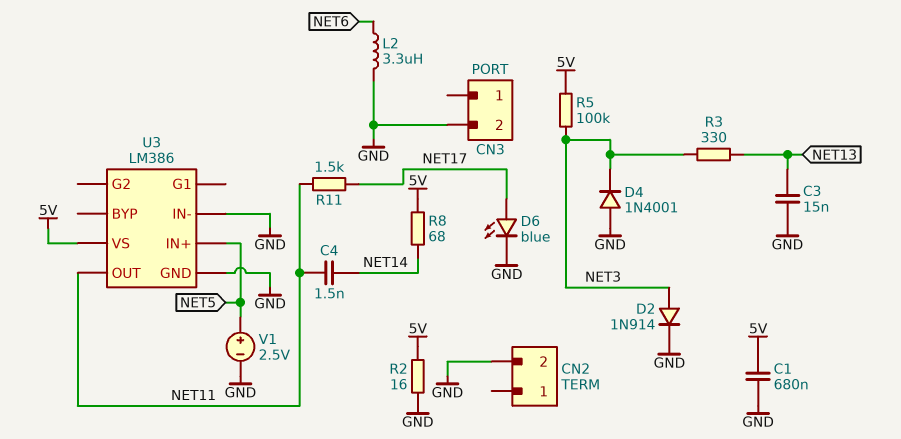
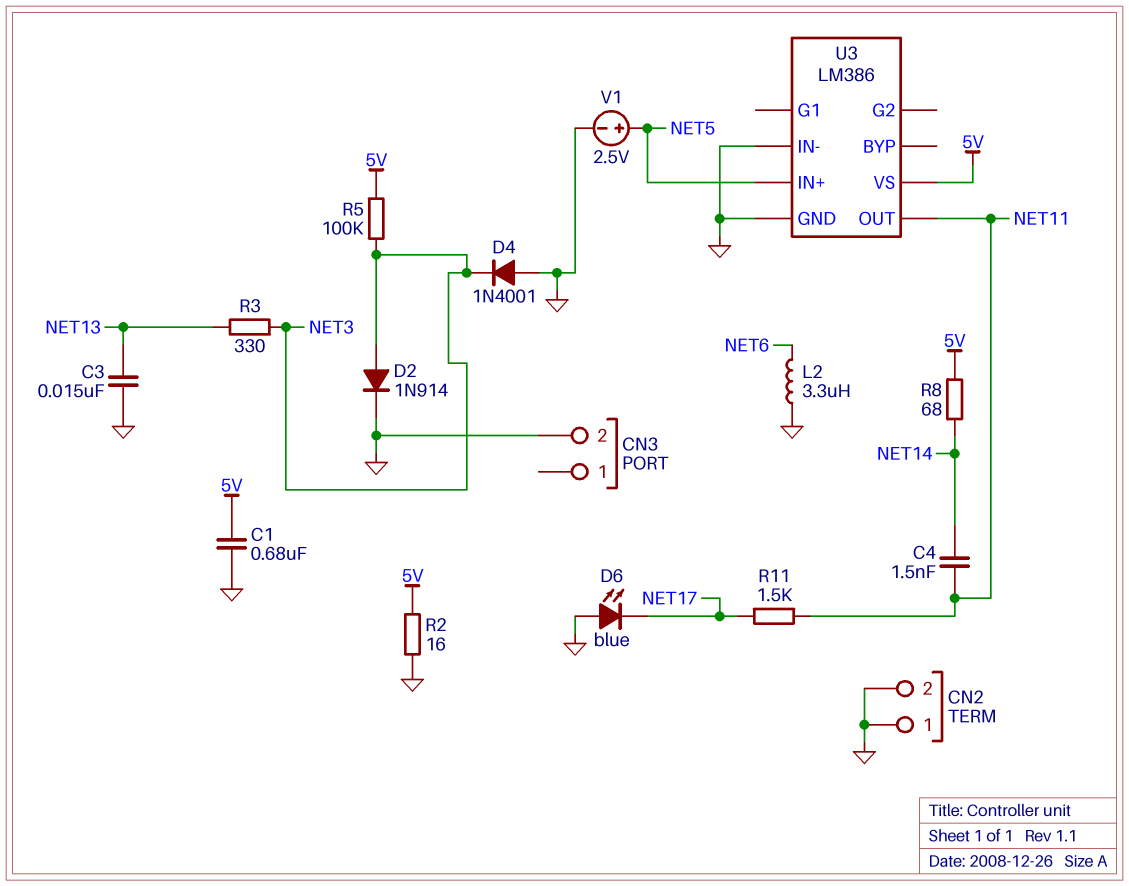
CN2 pin 1: none -> GND
D6: LED blue (A NET17, K GND) -> LED blue (A GND, K NET17)

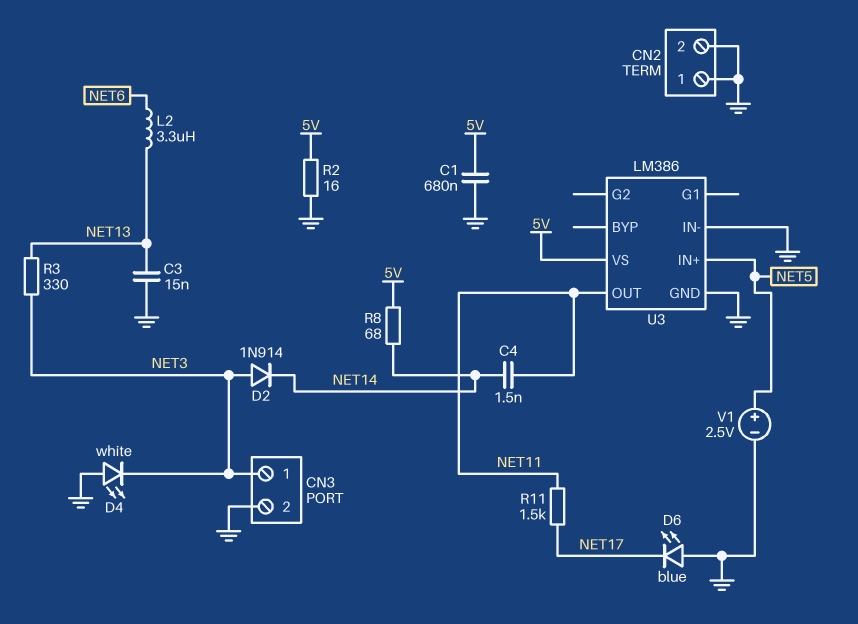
CN3 pin 1: none -> NET3
D2: diode 1N914 (A NET3, K GND) -> diode 1N914 (A NET3, K NET14)
D4: diode 1N4001 (A GND, K NET3) -> LED white (A GND, K NET3)
L2: 3.3uH (GND, NET6) -> 3.3uH (NET6, NET13)
R5: 100k (5V, NET3) -> none

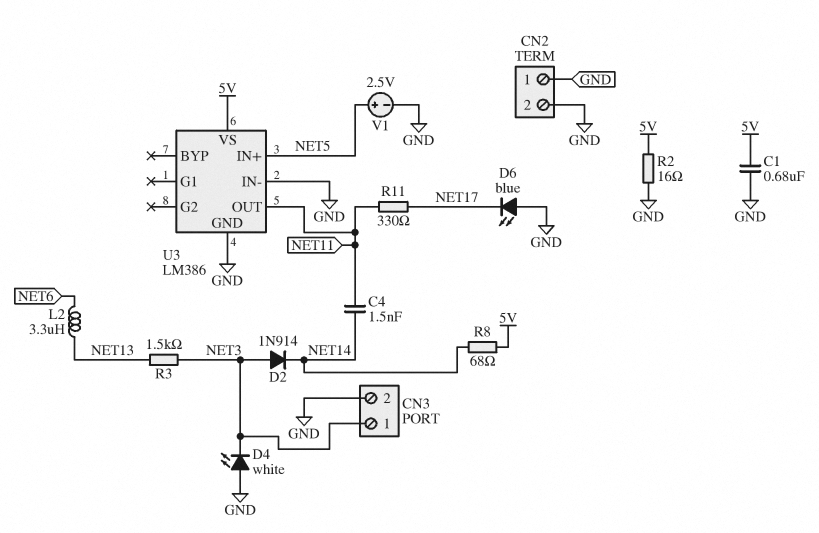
C3: 15nF (GND, NET13) -> none
R3: 330 (NET3, NET13) -> 1.5k (NET3, NET13)
R11: 1.5k (NET11, NET17) -> 330 (NET11, NET17)

